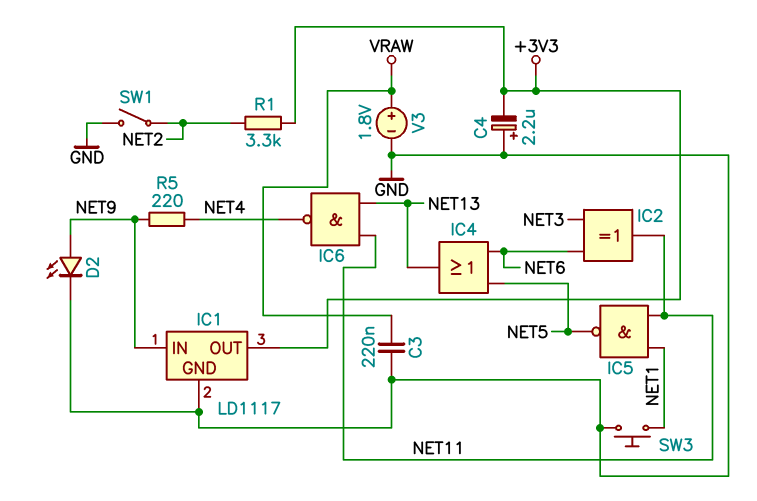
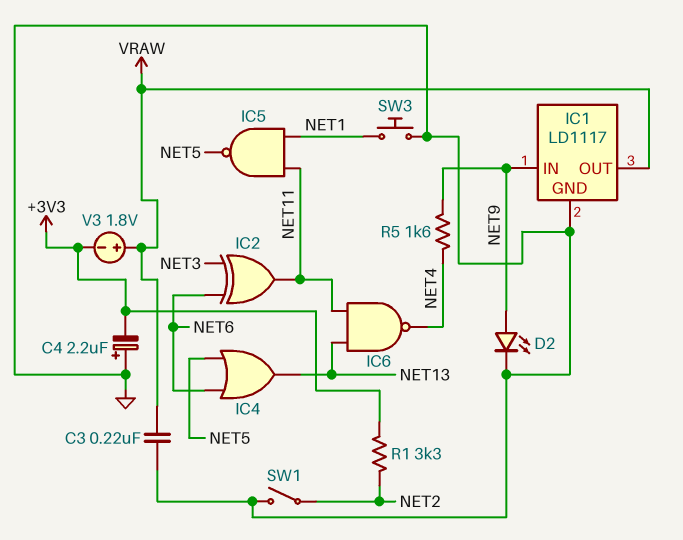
IC1 pin OUT: +3V3 -> VRAW
R5: 220 (NET4, NET9) -> 1.6k (NET4, NET9)
V3: 1.8V (plus VRAW, minus GND) -> 1.8V (plus VRAW, minus +3V3)

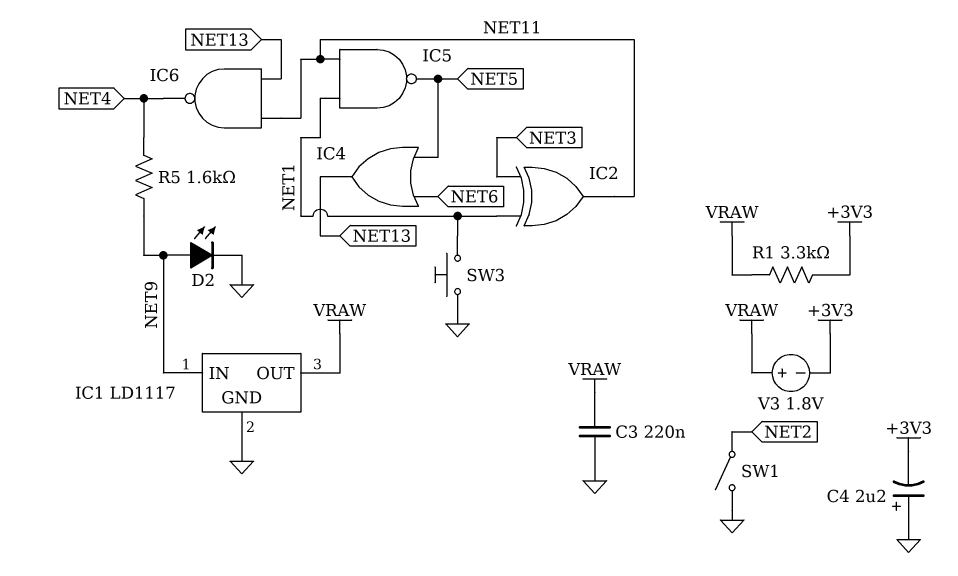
IC2: XOR (in NET3, in NET6, out NET11) -> XOR (in NET1, in NET3, out NET11)
R1: 3.3k (+3V3, NET2) -> 3.3k (+3V3, VRAW)

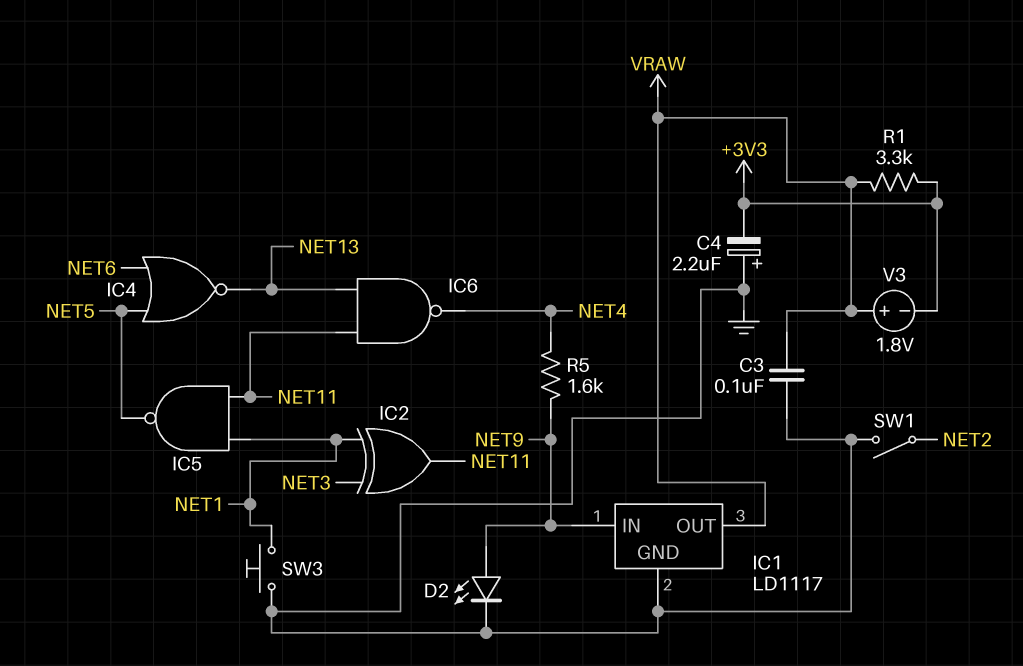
C3: 220nF (GND, VRAW) -> 100nF (GND, VRAW)
IC4: OR (in NET5, in NET6, out NET13) -> NOR (in NET5, in NET6, out NET13)

